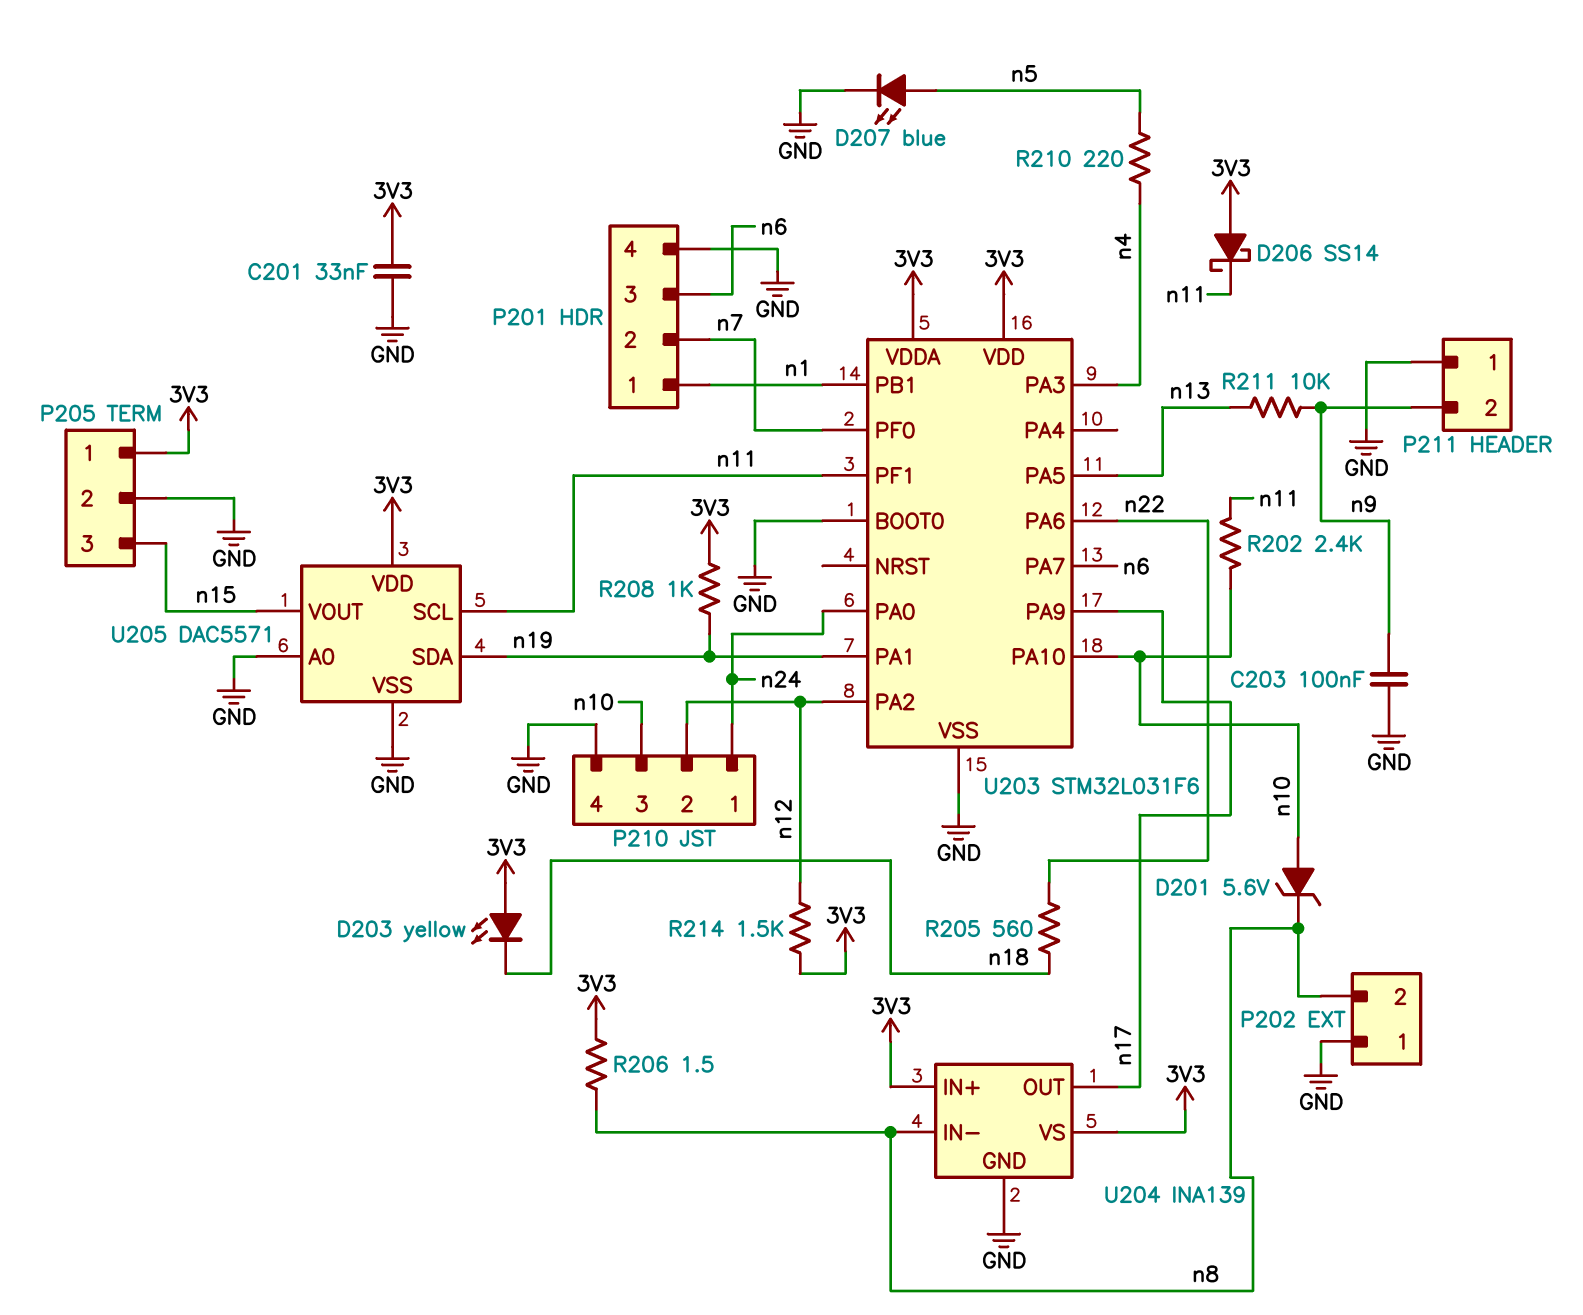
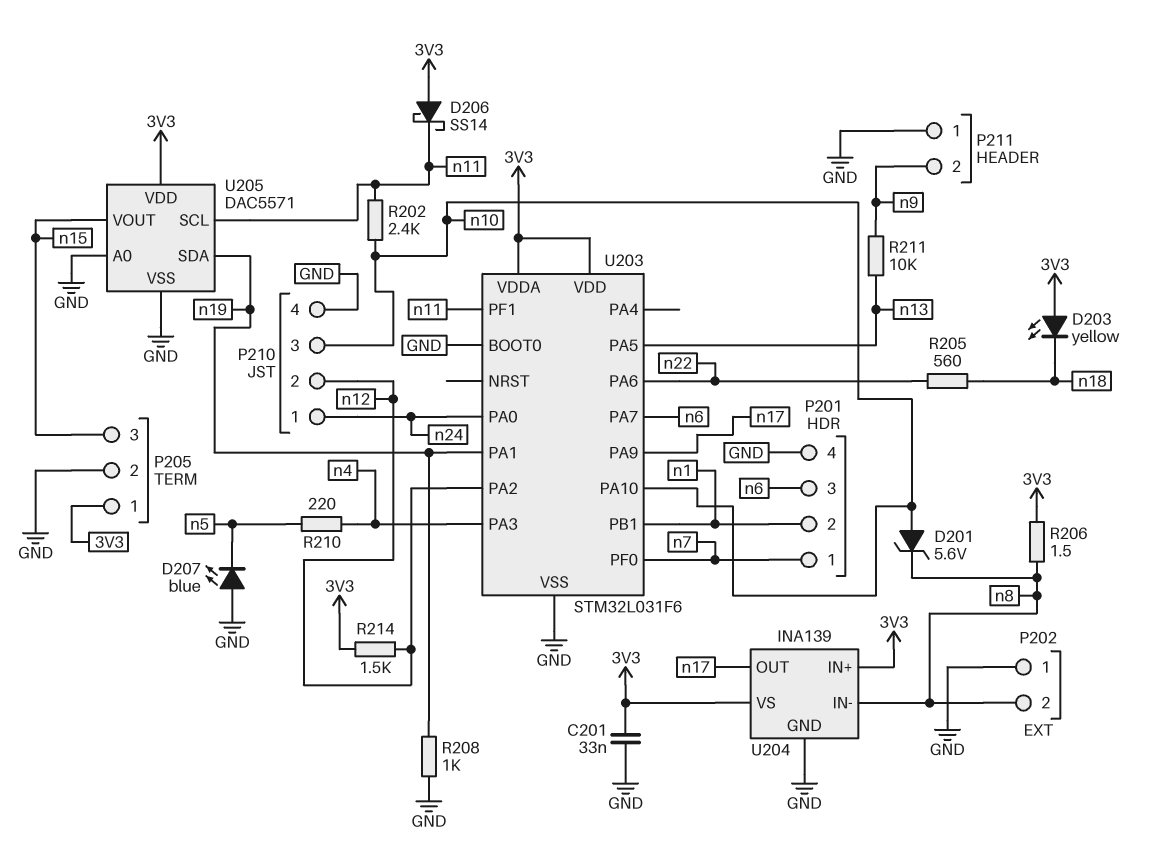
C203: 100nF (GND, n9) -> none
D207: LED blue (A n5, K GND) -> LED blue (A GND, K n5)
P201 pin 1: n1 -> n7
P201 pin 2: n7 -> n1
R208: 1k (3V3, n19) -> 1k (GND, n19)

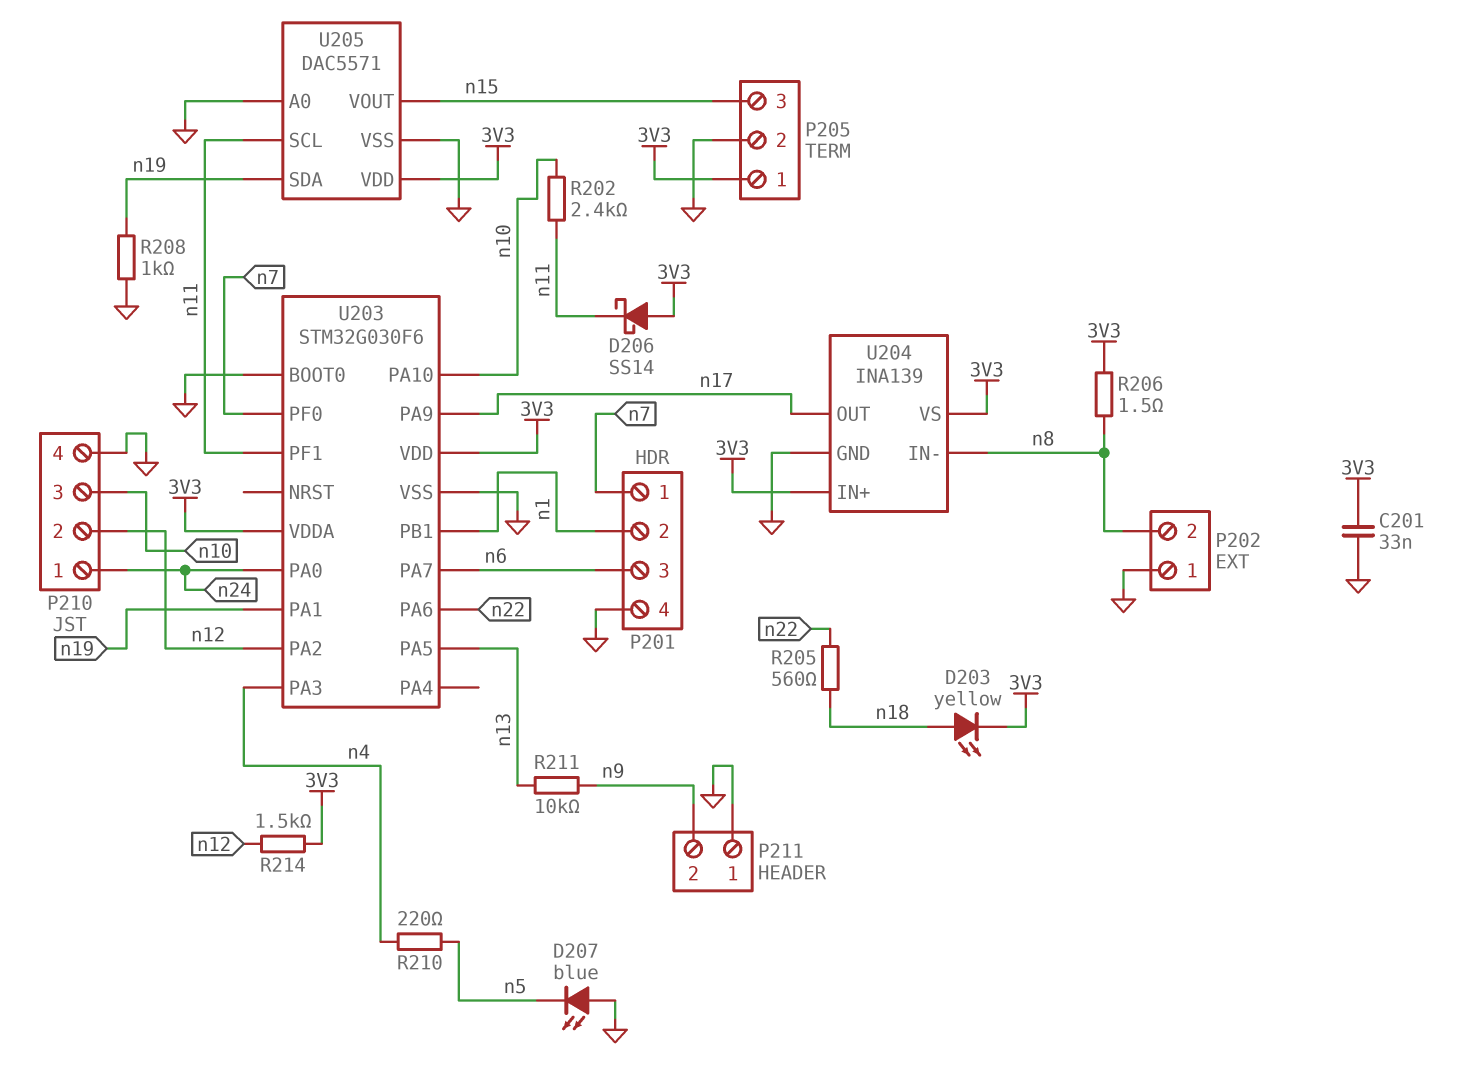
D201: zener 5.6V (A n10, K n8) -> none
D203: LED yellow (A 3V3, K n18) -> LED yellow (A n18, K 3V3)
U203: STM32L031F6 -> STM32G030F6

